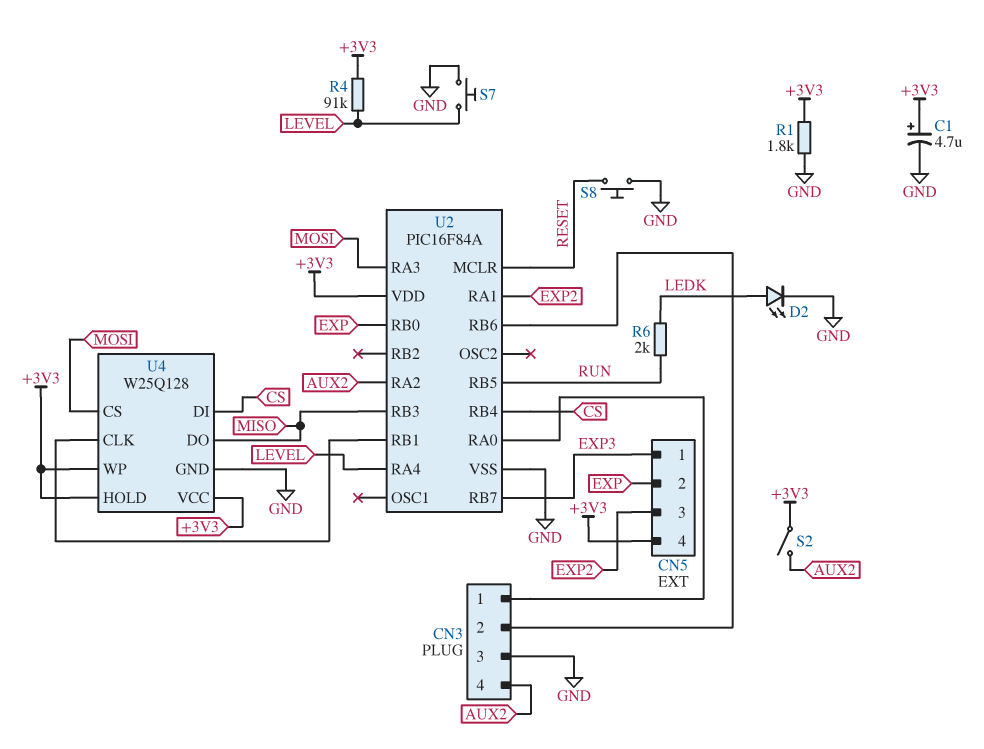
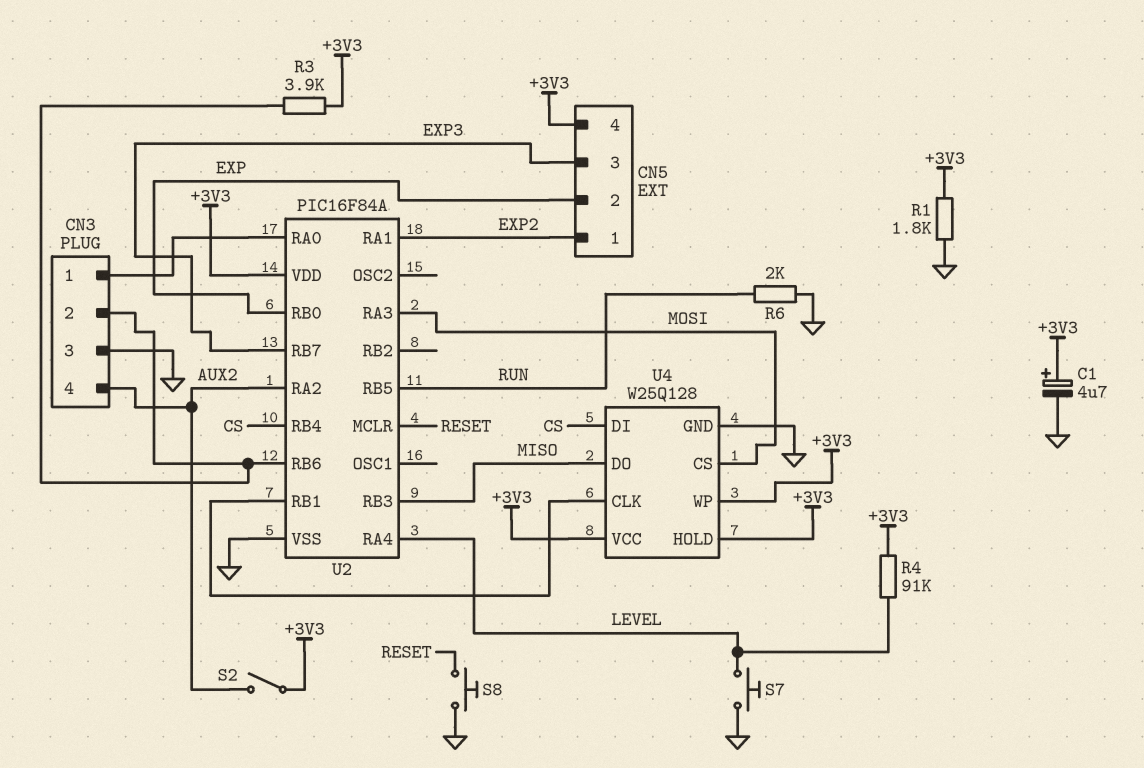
CN5 pin 1: EXP3 -> EXP2
CN5 pin 3: EXP2 -> EXP3
D2: LED (A LEDK, K GND) -> none
R3: none -> 3.9k (+3V3, CN3/2)
R6: 2k (LEDK, RUN) -> 2k (GND, RUN)

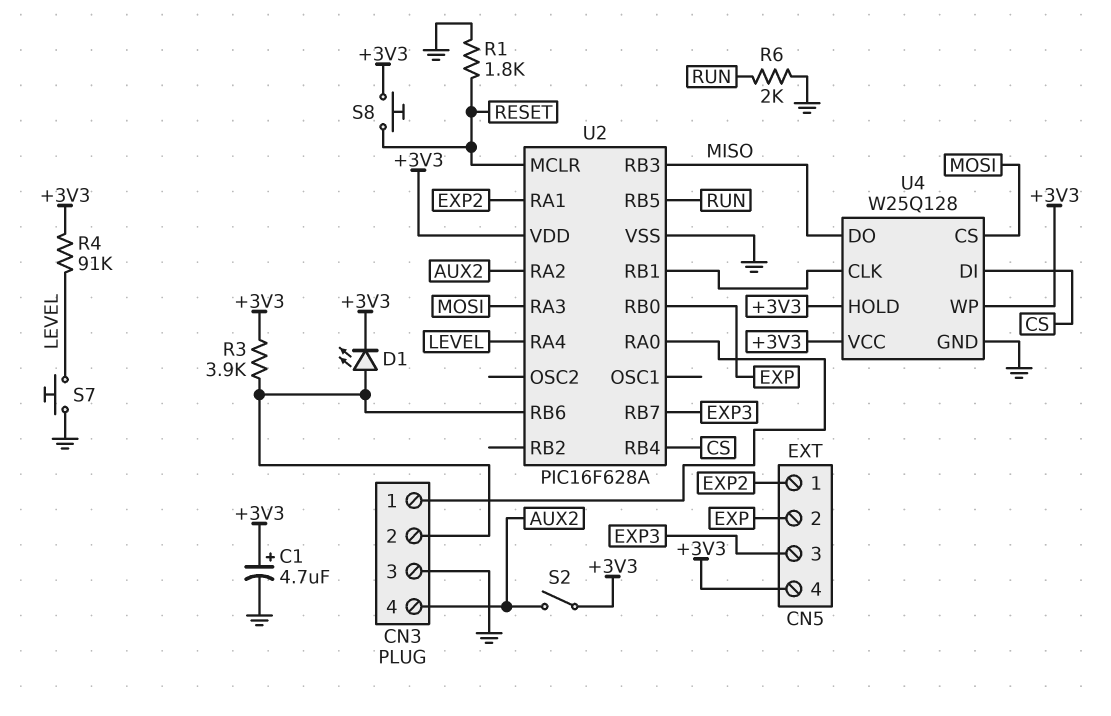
D1: none -> LED (A CN3/2, K +3V3)
R1: 1.8k (+3V3, GND) -> 1.8k (GND, RESET)
S8: button (GND, RESET) -> button (+3V3, RESET)
U2: PIC16F84A -> PIC16F628A

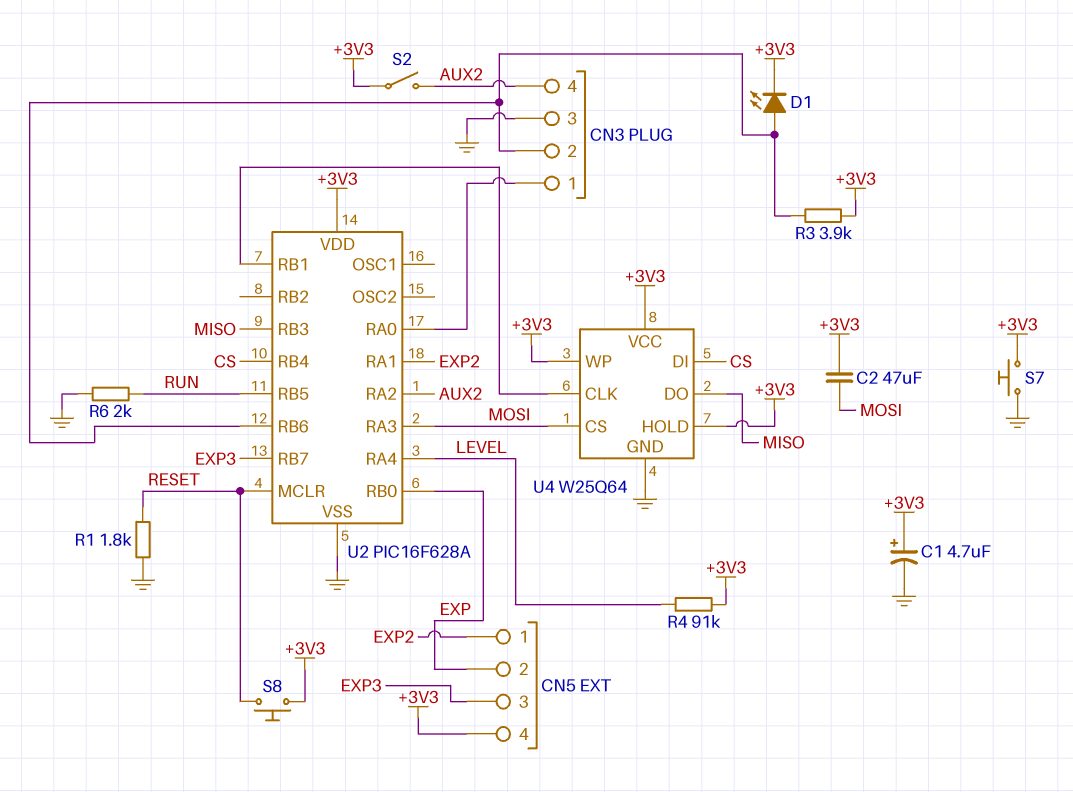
C2: none -> 47uF (+3V3, MOSI)
S7: button (GND, LEVEL) -> button (+3V3, GND)
U4: W25Q128 -> W25Q64

